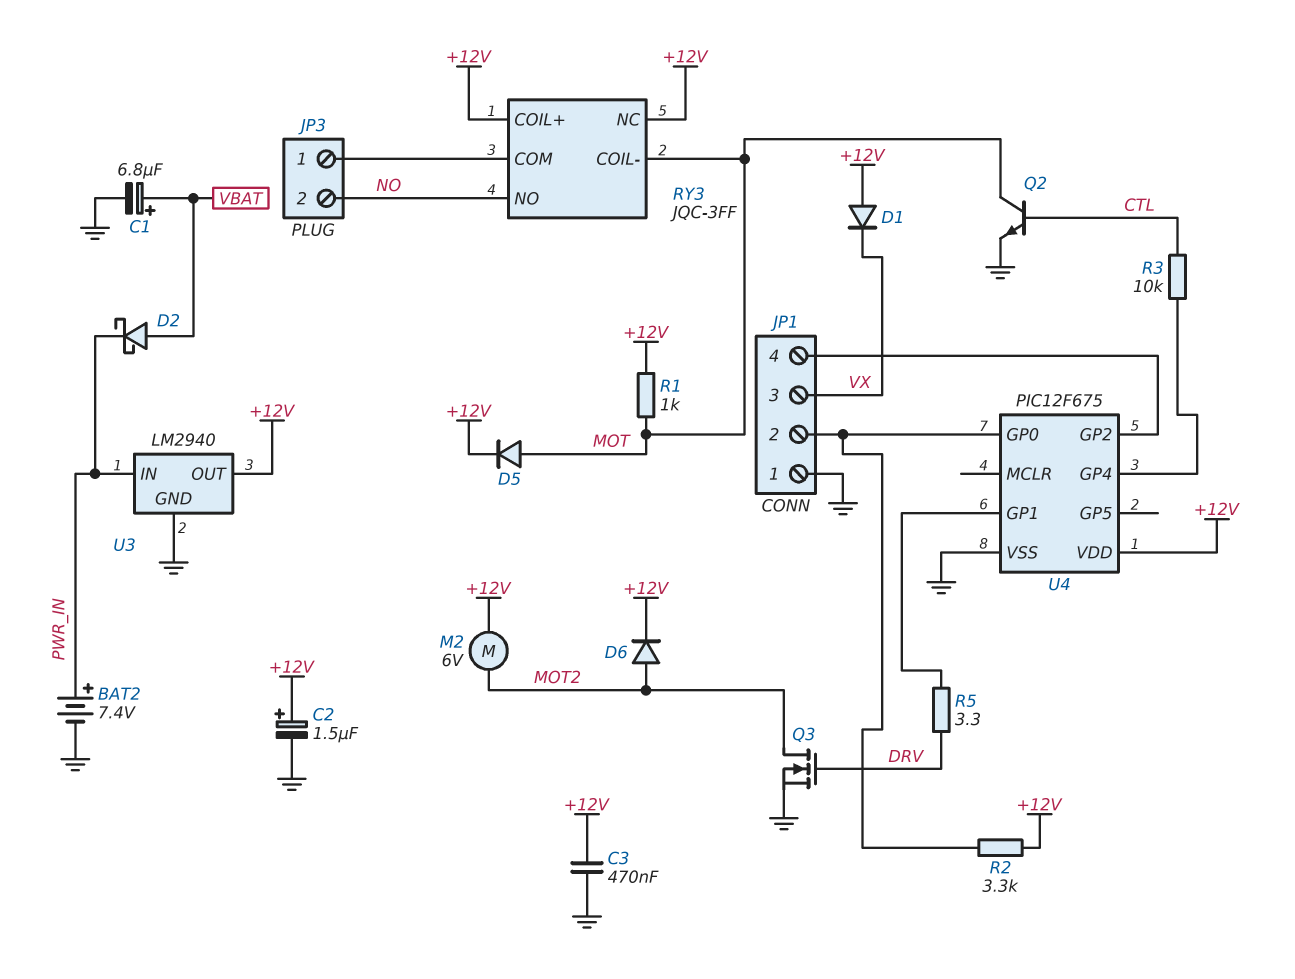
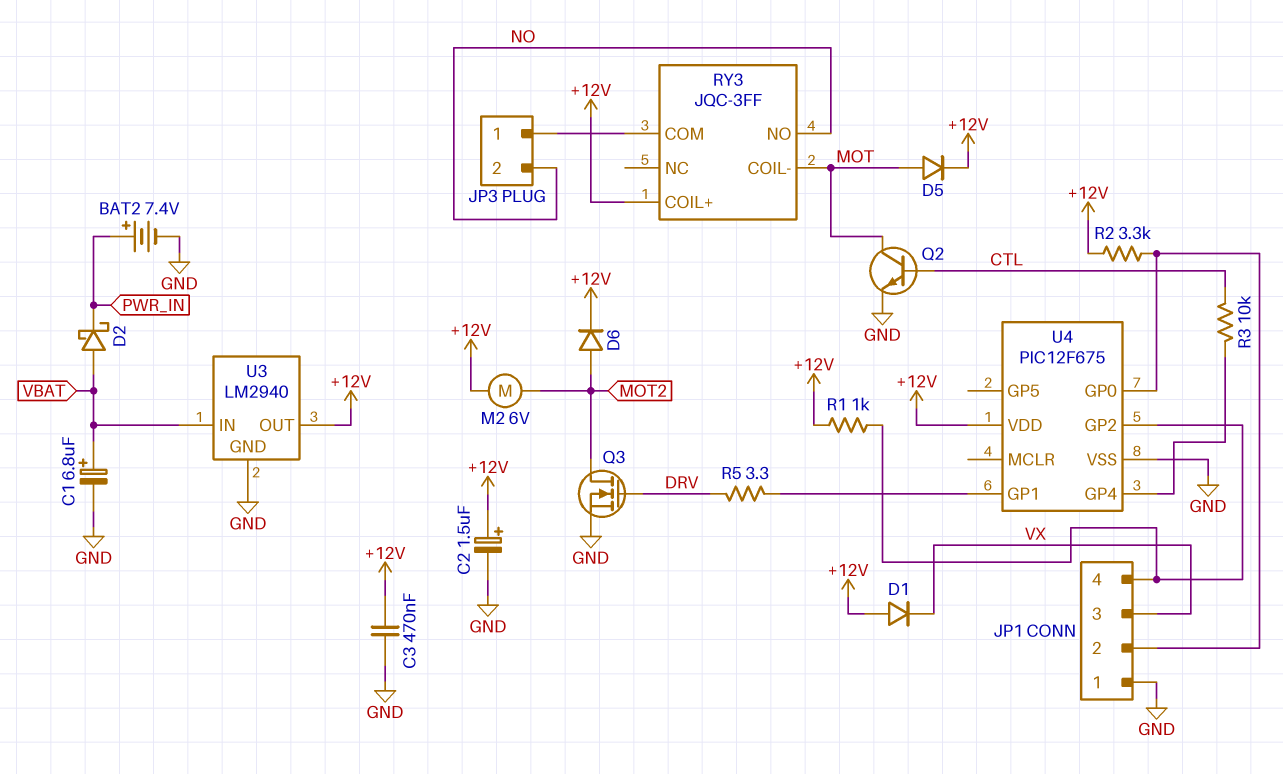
R1: 1k (+12V, MOT) -> 1k (+12V, JP1/4)
RY3 pin NC: +12V -> none
U3 pin IN: PWR_IN -> VBAT

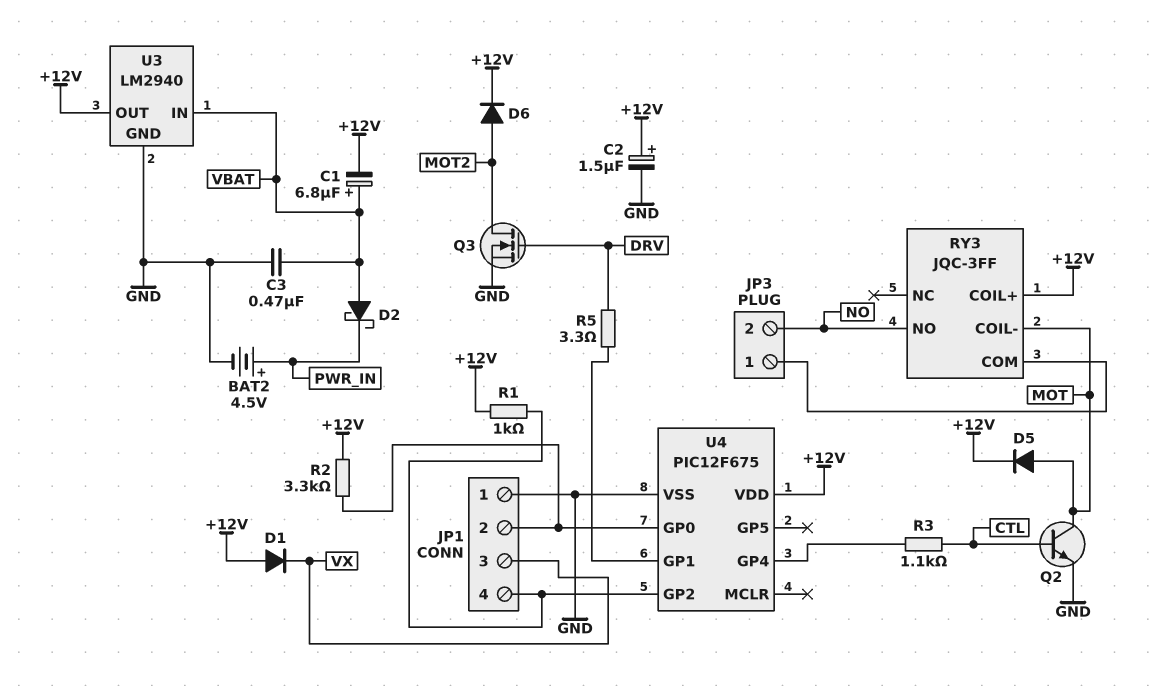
BAT2: 7.4V (plus PWR_IN, minus GND) -> 4.5V (plus PWR_IN, minus GND)
C1: 6.8uF (plus VBAT, minus GND) -> 6.8uF (plus VBAT, minus +12V)
C3: 470nF (+12V, GND) -> 470nF (GND, VBAT)
M2: motor 6V (+12V, MOT2) -> none
R3: 10k (CTL, U4/GP4) -> 1.1k (CTL, U4/GP4)

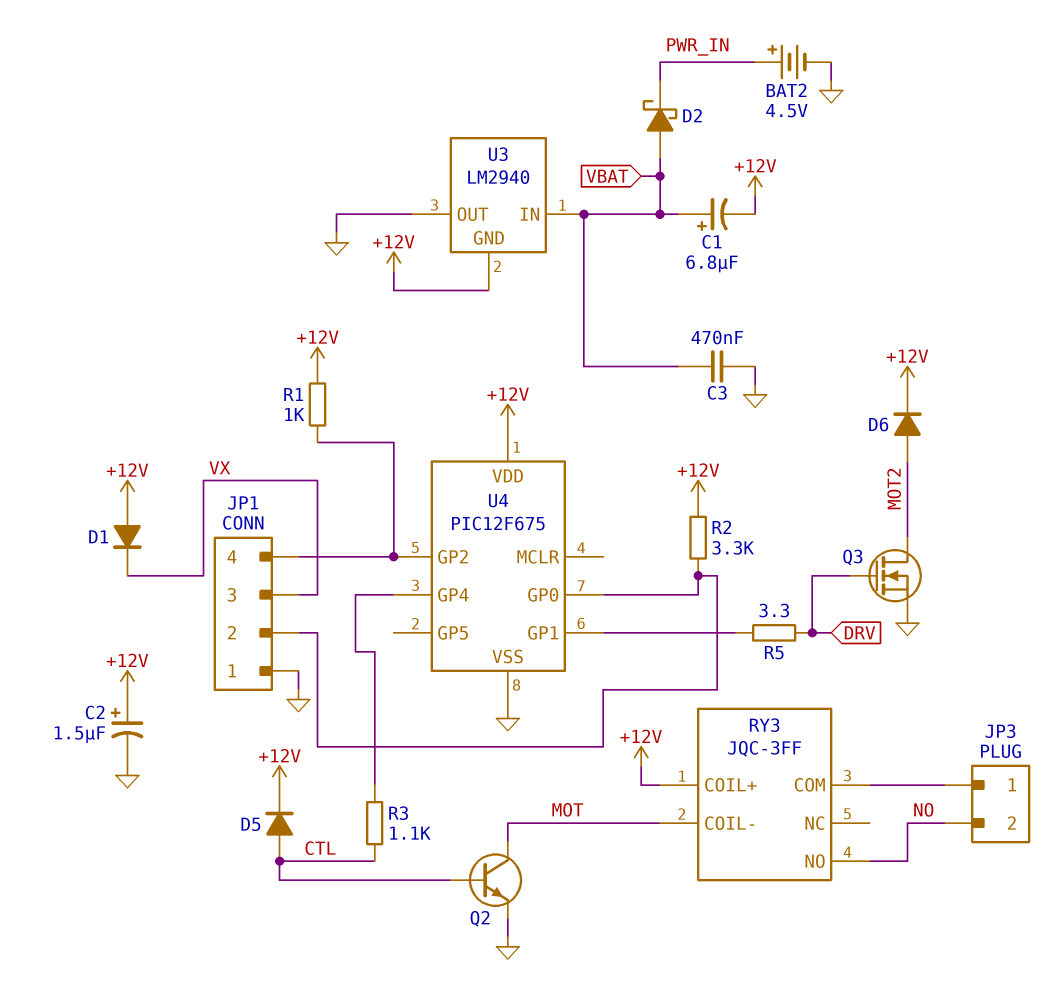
D5: diode (A MOT, K +12V) -> diode (A CTL, K +12V)
U3 pin GND: GND -> +12V
U3 pin OUT: +12V -> GND

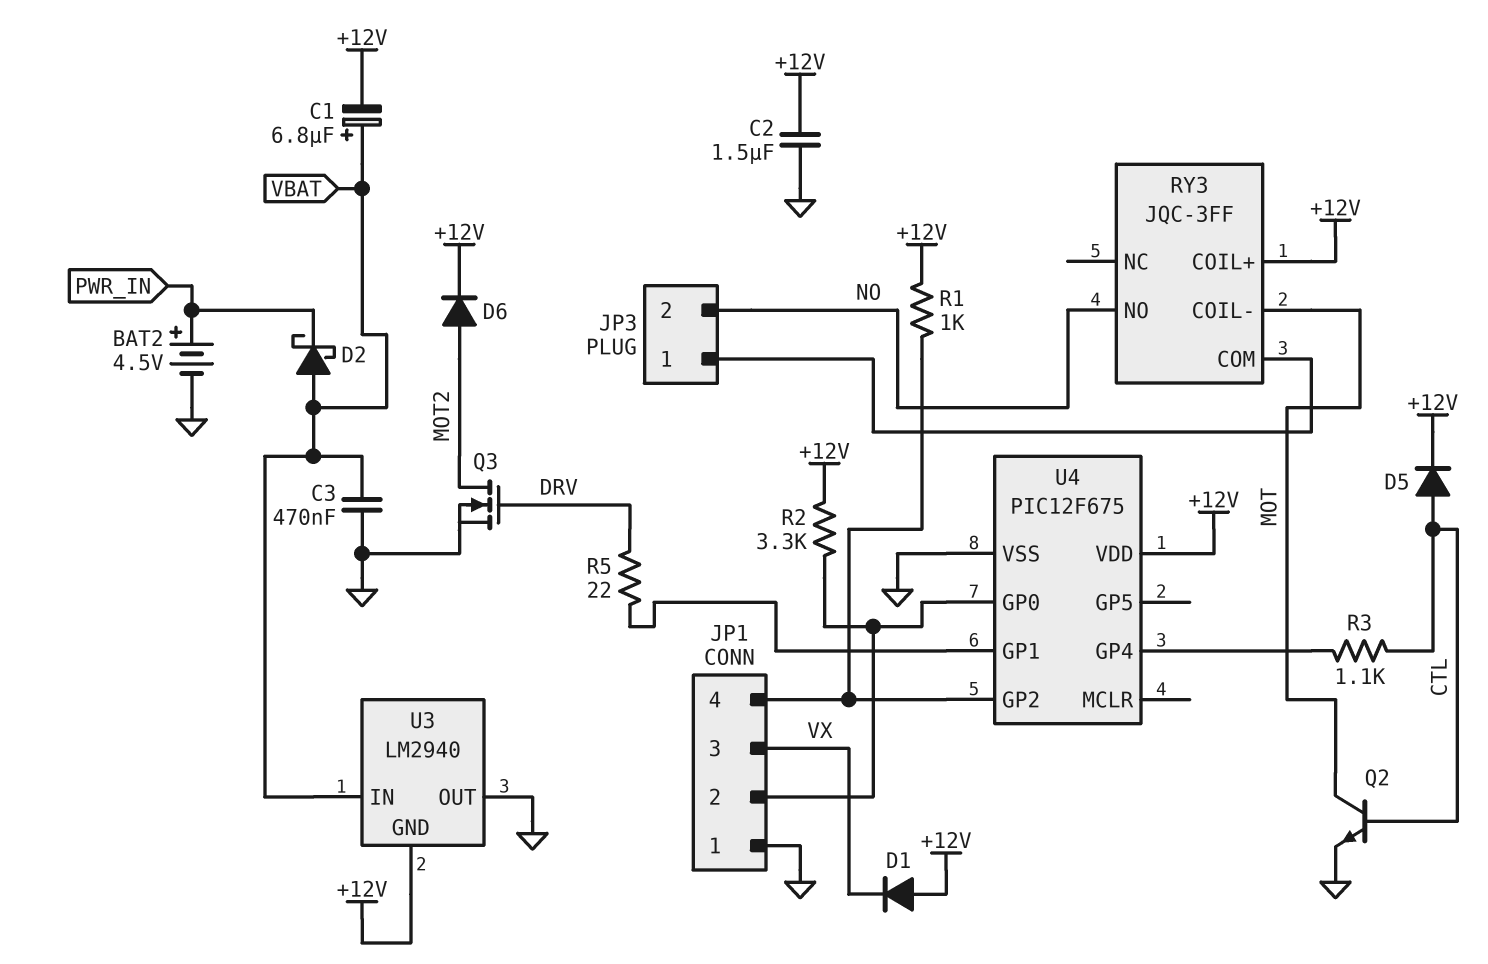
C2: 1.5uF (plus +12V, minus GND) -> 1.5uF (+12V, GND)
R5: 3.3 (DRV, U4/GP1) -> 22 (DRV, U4/GP1)

